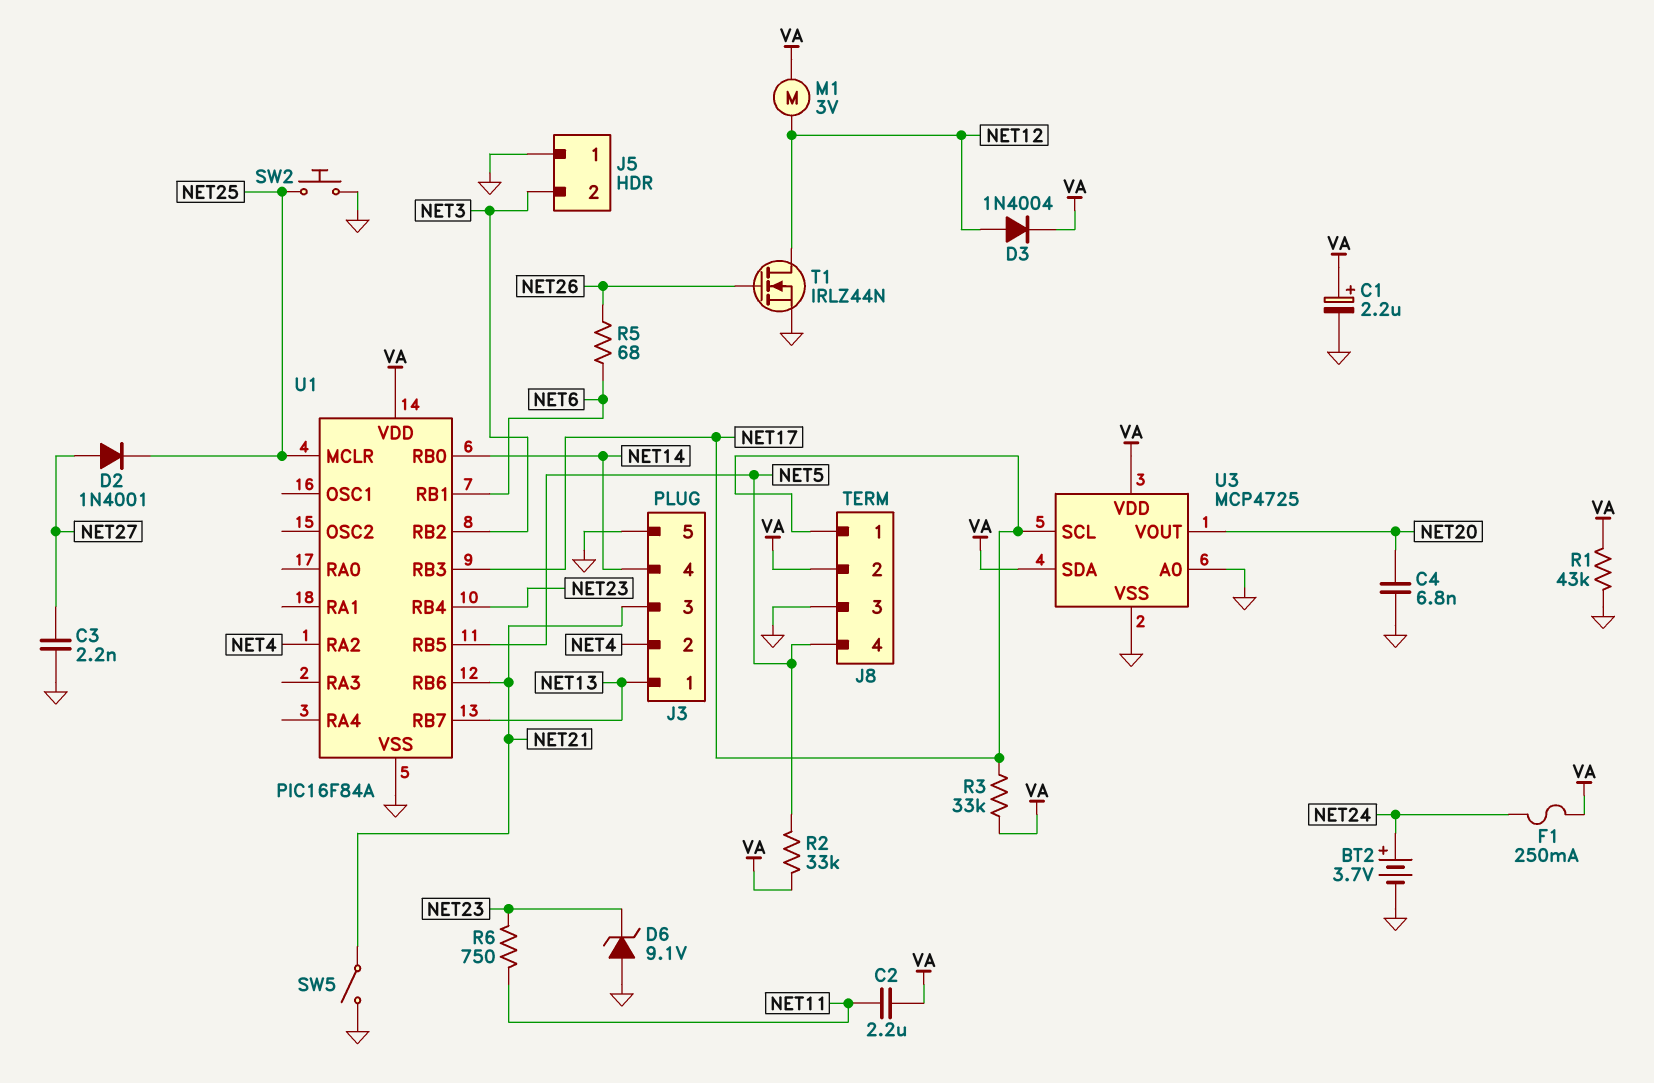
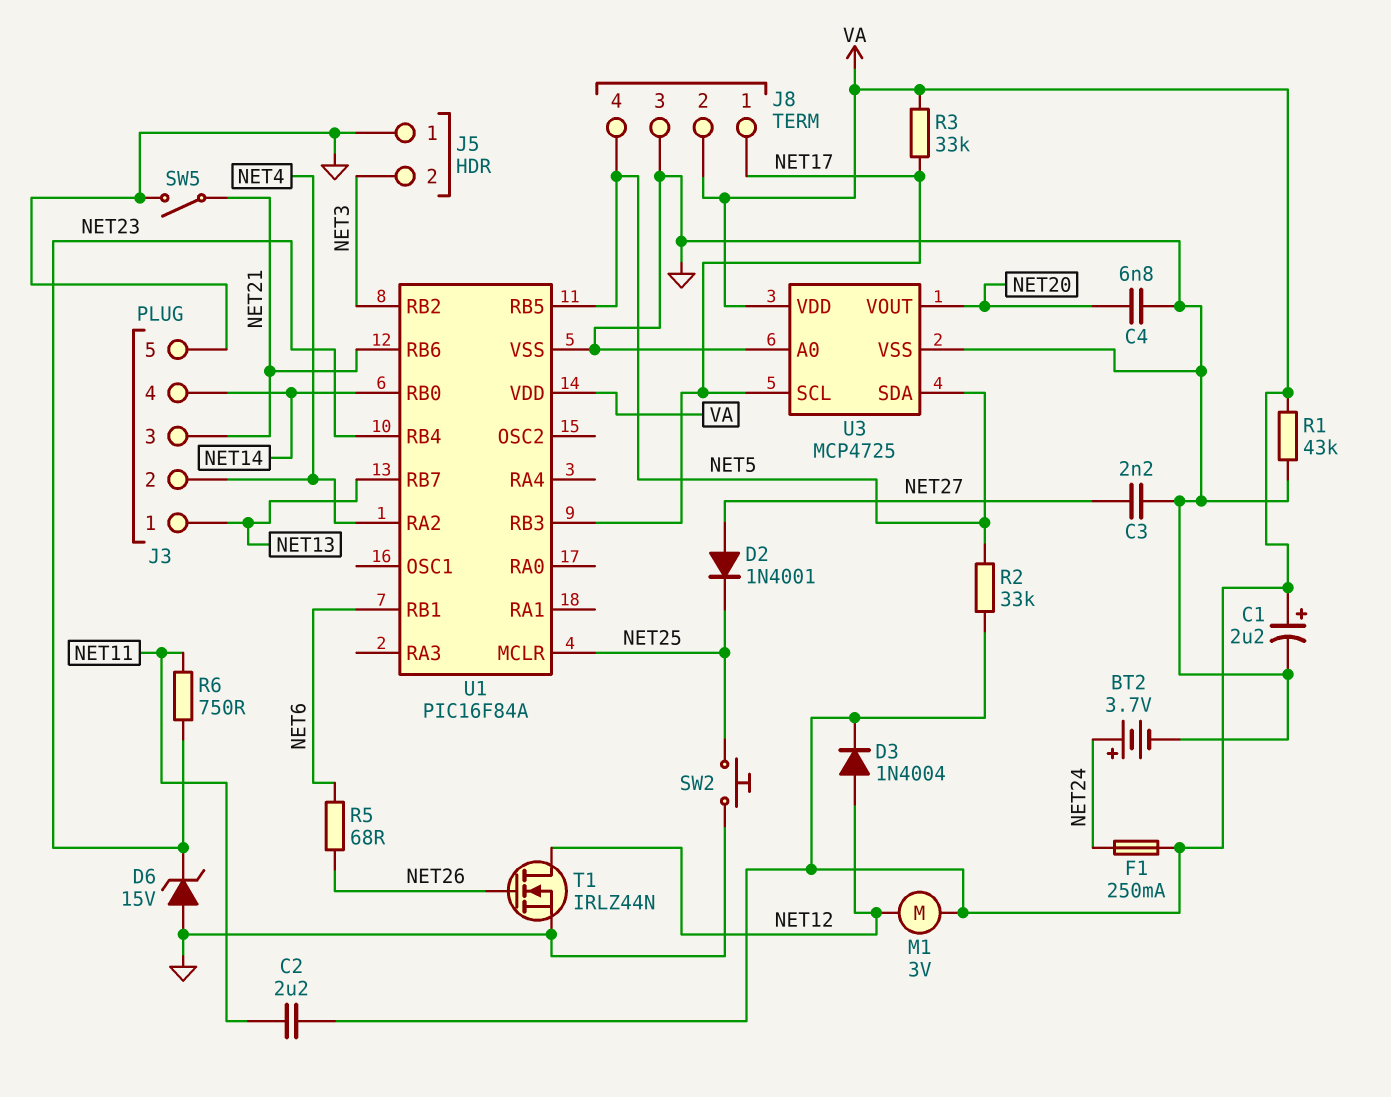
D6: zener 9.1V (A GND, K NET23) -> zener 15V (A GND, K NET23)
U3 pin SDA: VA -> NET5

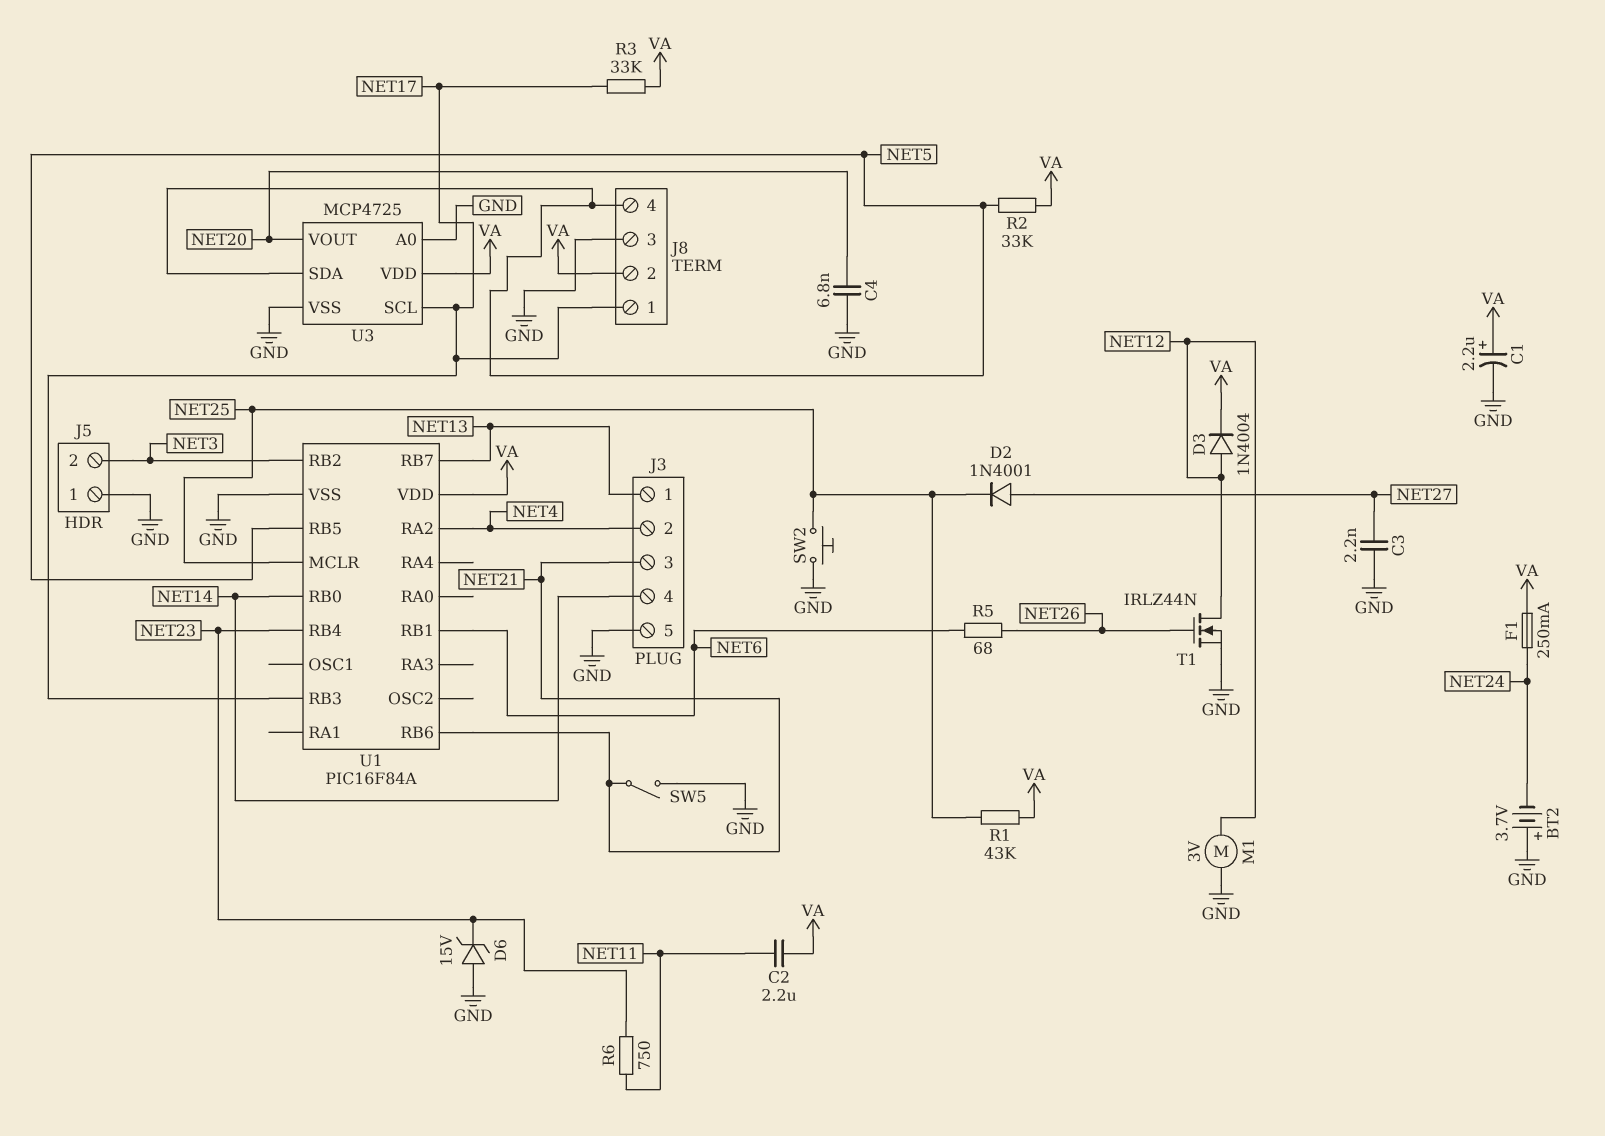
BT2: 3.7V (plus NET24, minus GND) -> 3.7V (plus GND, minus NET24)
M1: motor 3V (NET12, VA) -> motor 3V (GND, NET12)
R1: 43k (GND, VA) -> 43k (NET25, VA)

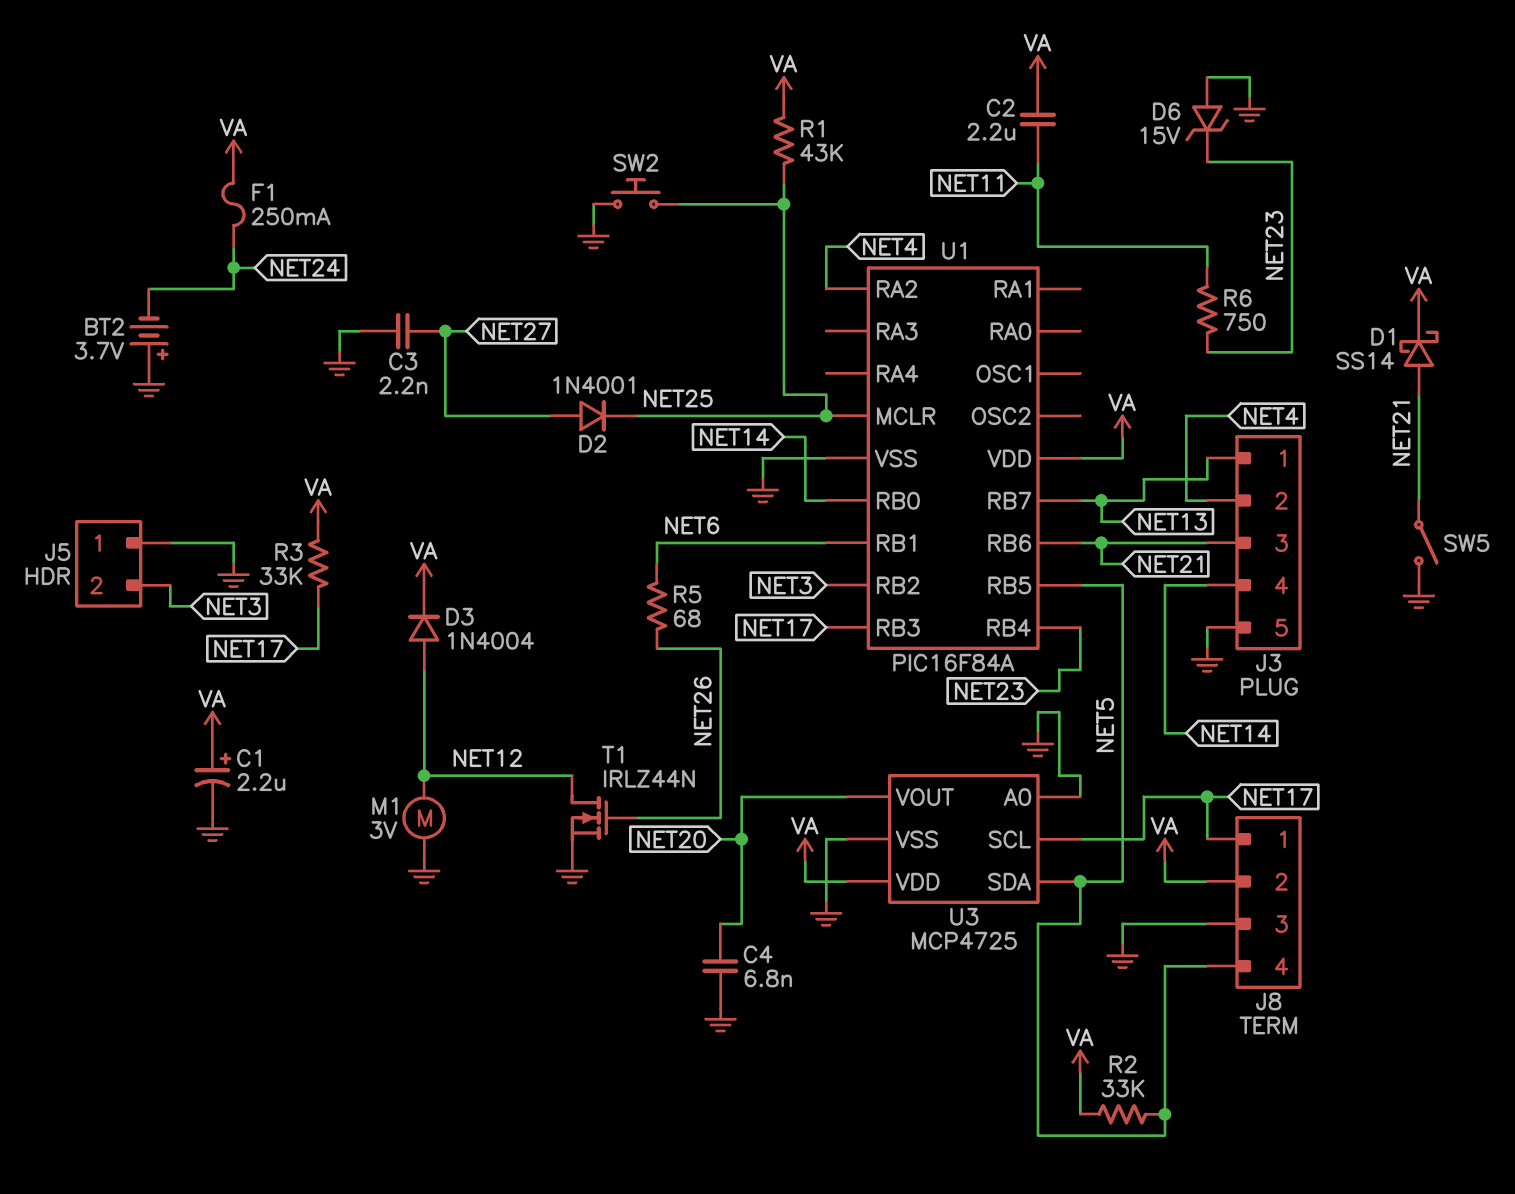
D1: none -> schottky SS14 (A NET21, K VA)

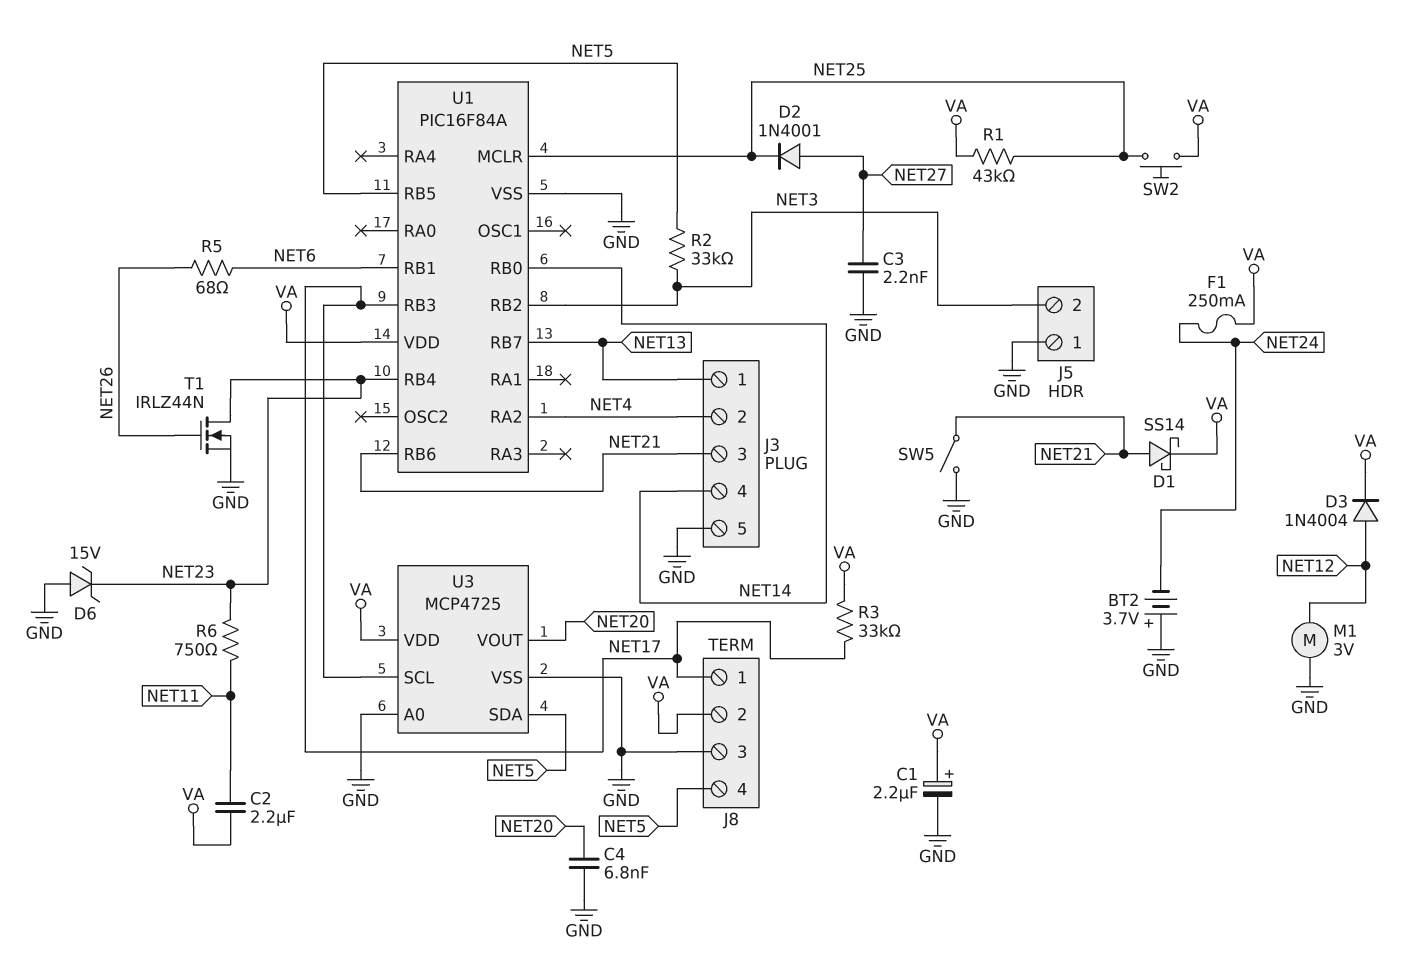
R2: 33k (NET5, VA) -> 33k (NET3, NET5)
SW2: button (GND, NET25) -> button (NET25, VA)
T1: NMOS IRLZ44N (G NET26, D NET12, S GND) -> NMOS IRLZ44N (G NET26, D NET23, S GND)

